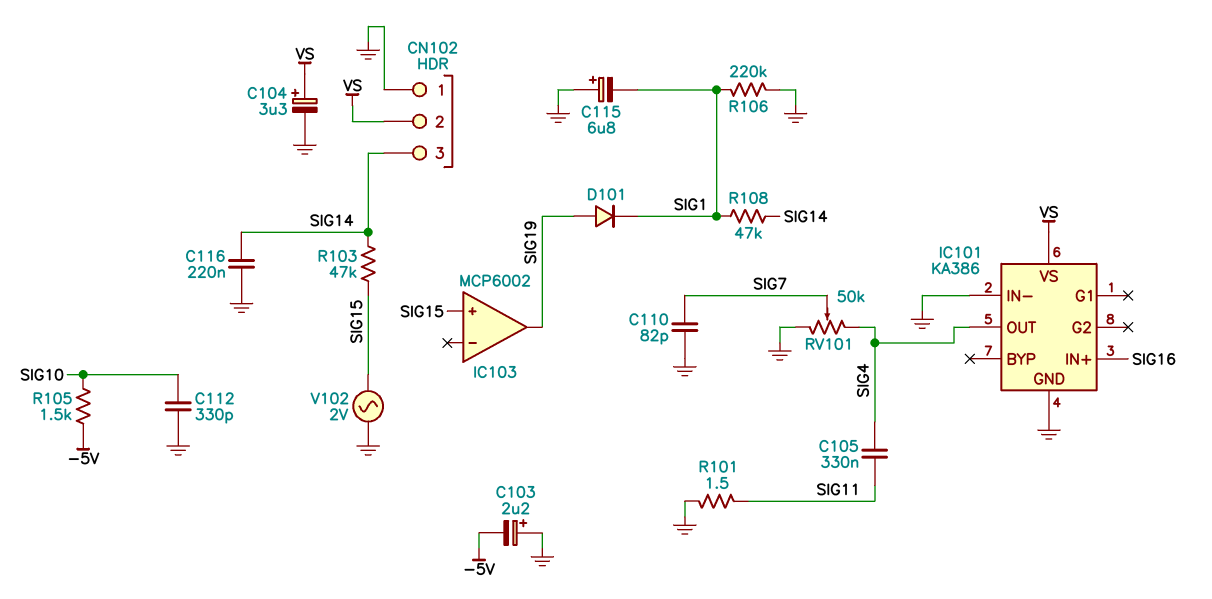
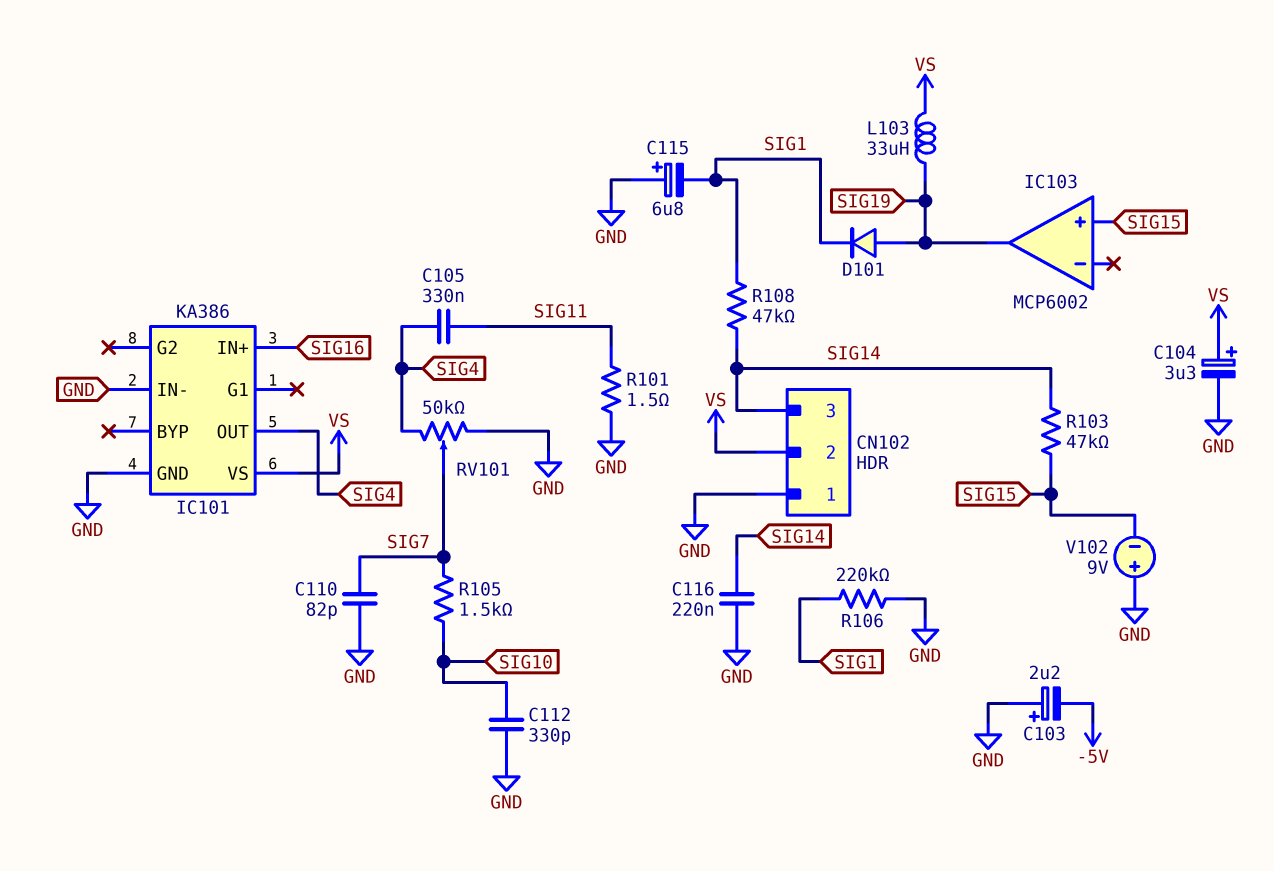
L103: none -> 33uH (SIG19, VS)
R105: 1.5k (-5V, SIG10) -> 1.5k (SIG7, SIG10)
V102: AC 2V (GND, SIG15) -> 9V (plus GND, minus SIG15)

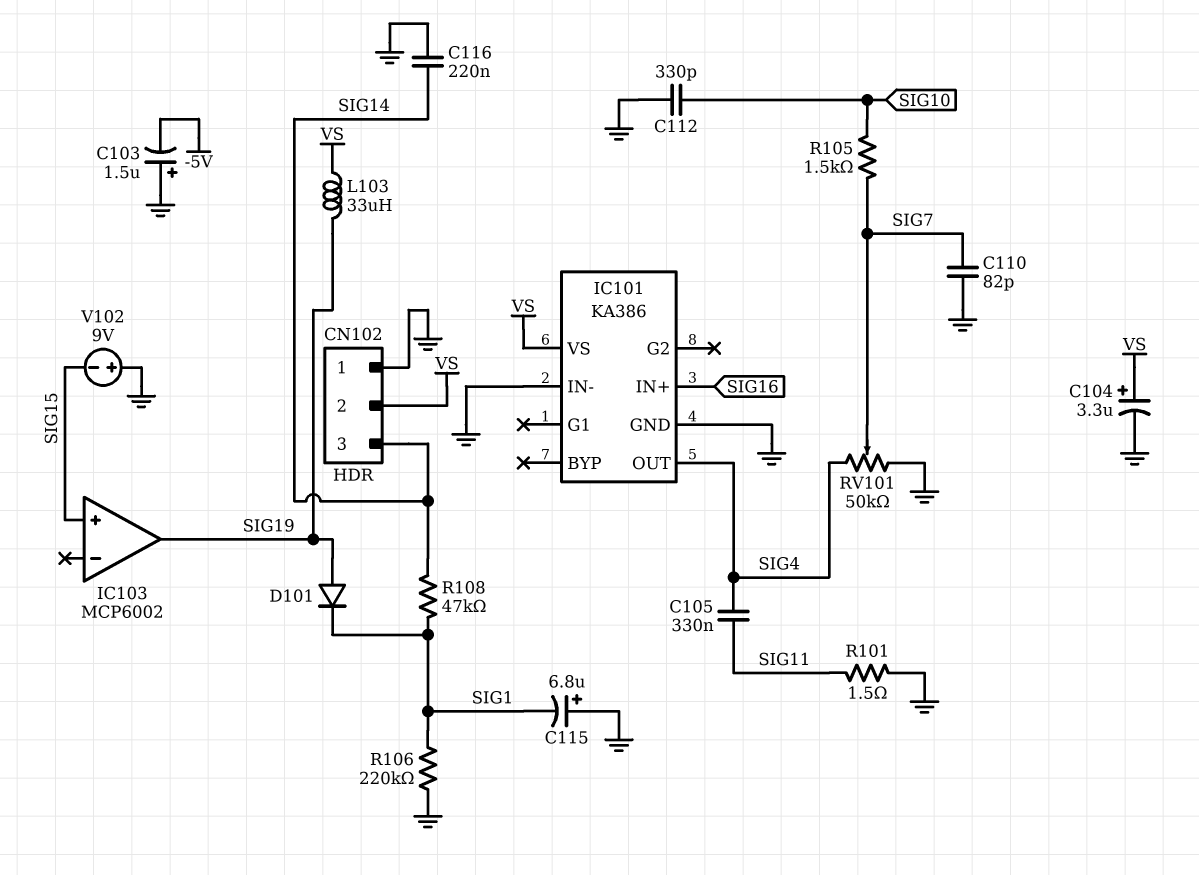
C103: 2.2uF (plus GND, minus -5V) -> 1.5uF (plus GND, minus -5V)
R103: 47k (SIG14, SIG15) -> none

